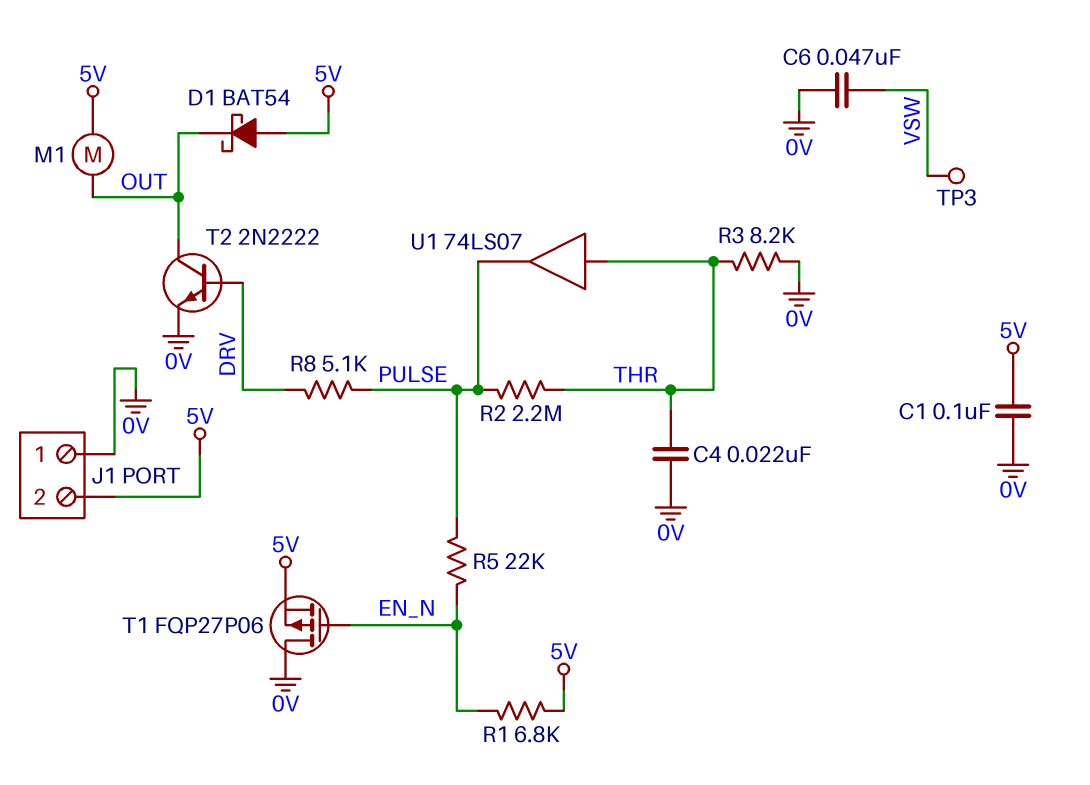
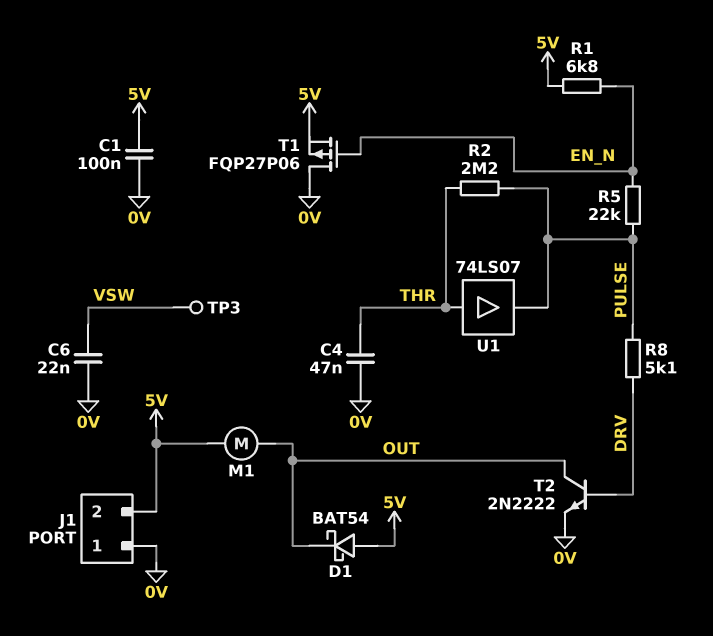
C4: 22nF (0V, THR) -> 47nF (0V, THR)
C6: 47nF (0V, VSW) -> 22nF (0V, VSW)
R3: 8.2k (0V, THR) -> none

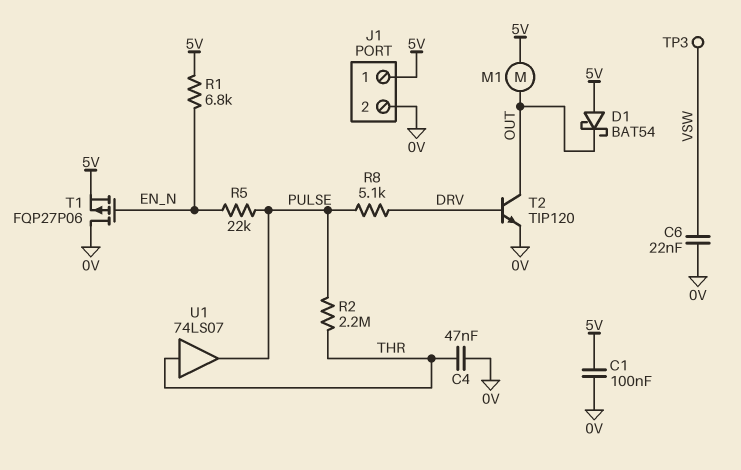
J1 pin 1: 0V -> 5V
J1 pin 2: 5V -> 0V
T2: NPN 2N2222 (B DRV, C OUT, E 0V) -> NPN TIP120 (B DRV, C OUT, E 0V)

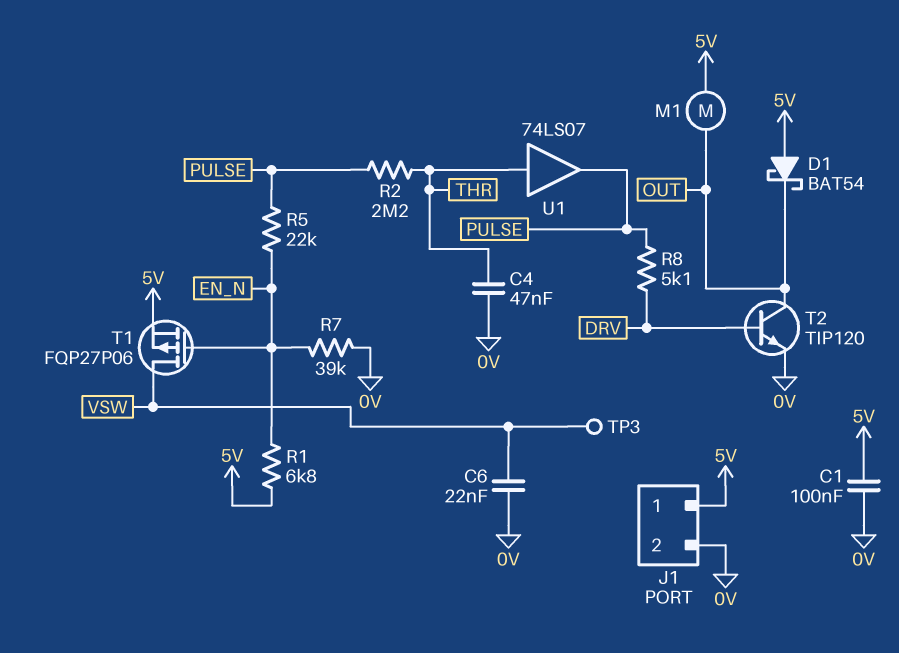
R7: none -> 39k (0V, EN_N)
T1: PMOS FQP27P06 (G EN_N, D 0V, S 5V) -> PMOS FQP27P06 (G EN_N, D VSW, S 5V)

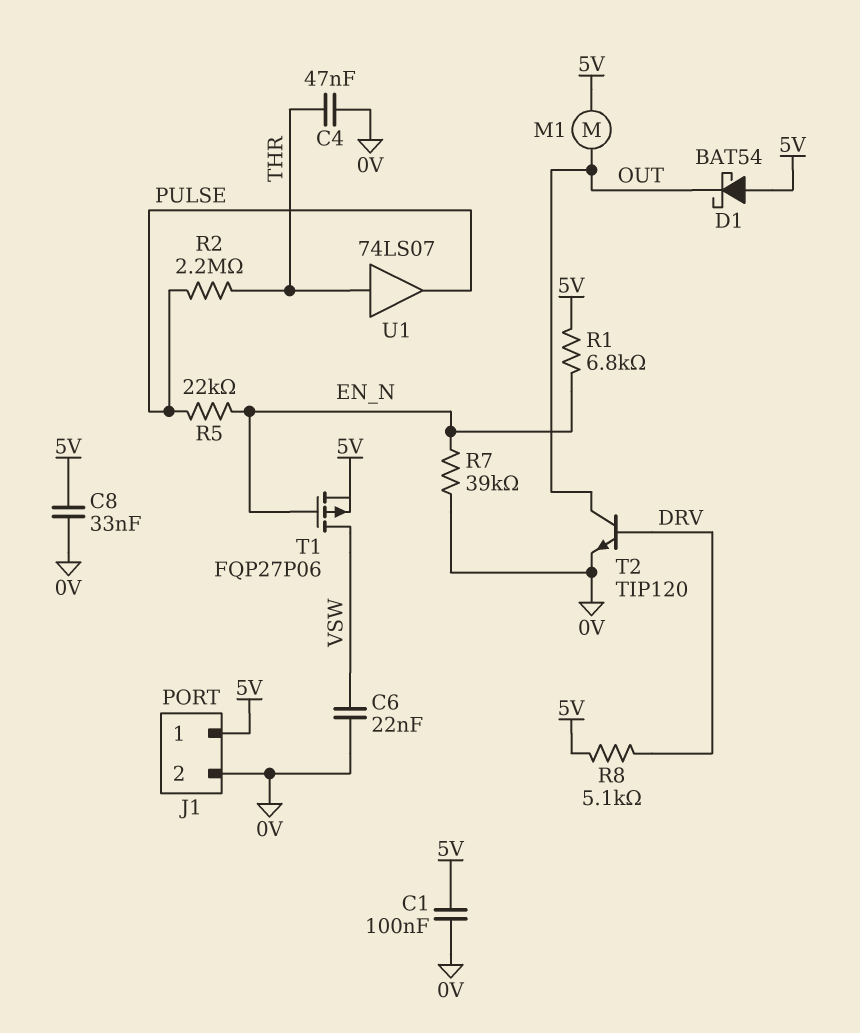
C8: none -> 33nF (0V, 5V)
R8: 5.1k (DRV, PULSE) -> 5.1k (5V, DRV)
TP3: test point (VSW) -> none

